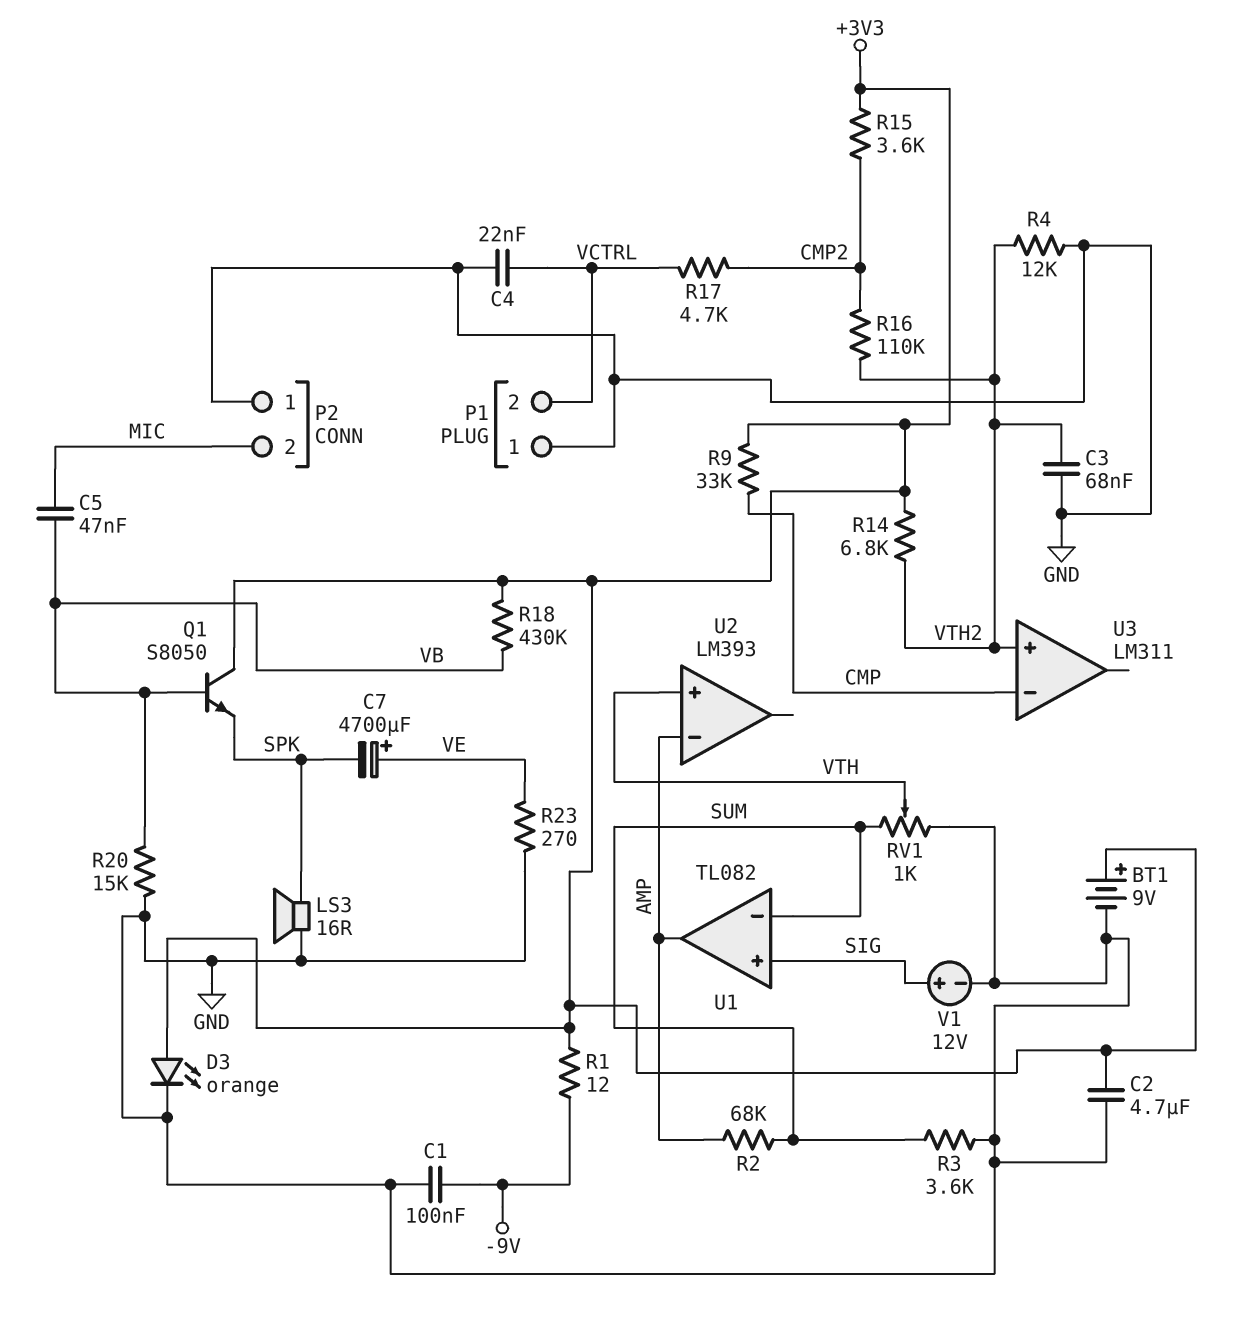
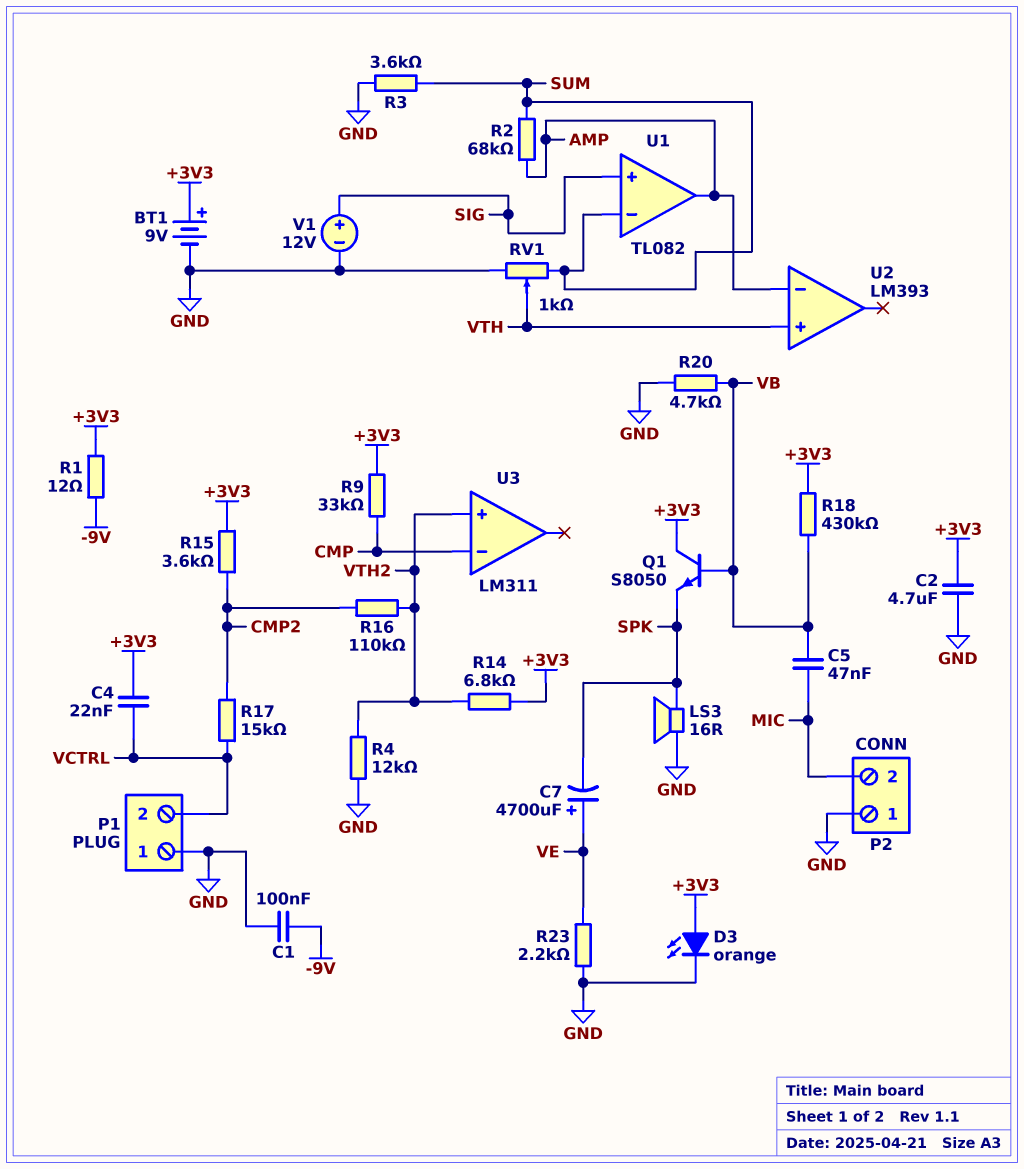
C3: 68nF (GND, VTH2) -> none
C4: 22nF (GND, VCTRL) -> 22nF (+3V3, VCTRL)
R17: 4.7k (CMP2, VCTRL) -> 15k (CMP2, VCTRL)
R20: 15k (GND, VB) -> 4.7k (GND, VB)
R23: 270 (GND, VE) -> 2.2k (GND, VE)

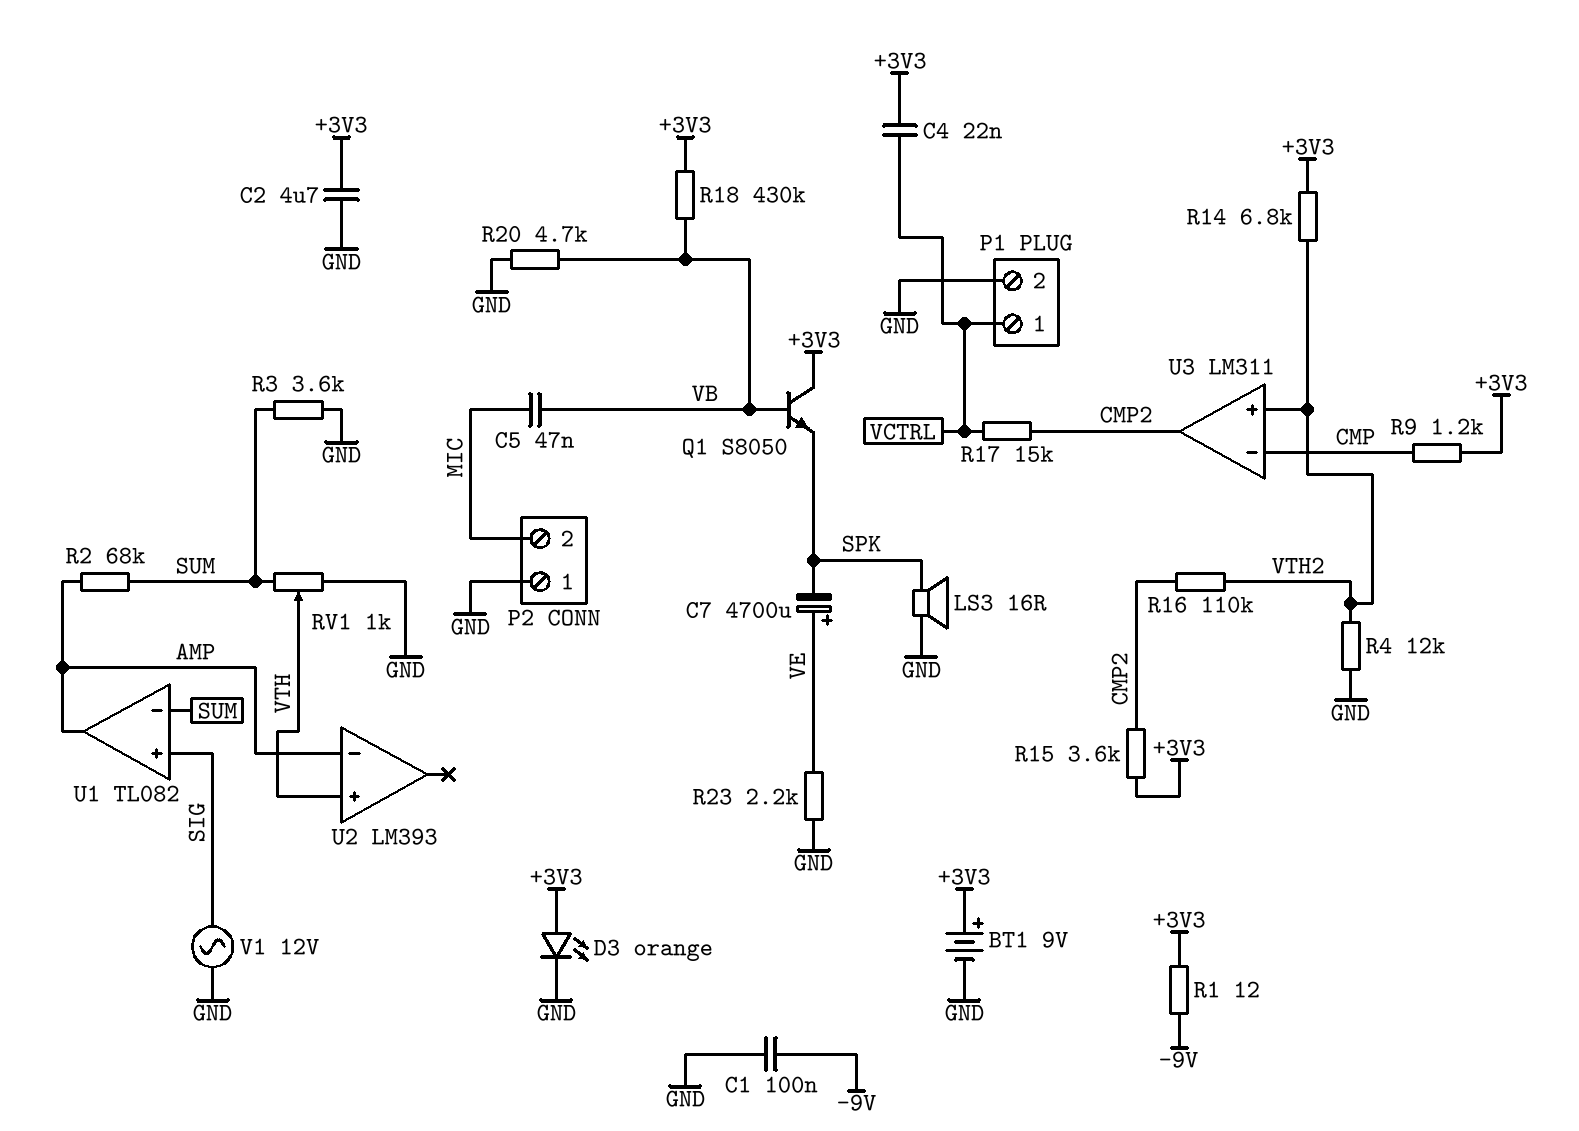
P1 pin 1: GND -> VCTRL
P1 pin 2: VCTRL -> GND
R9: 33k (+3V3, CMP) -> 1.2k (+3V3, CMP)
U3 pin out: none -> CMP2
V1: 12V (plus SIG, minus GND) -> AC 12V (GND, SIG)

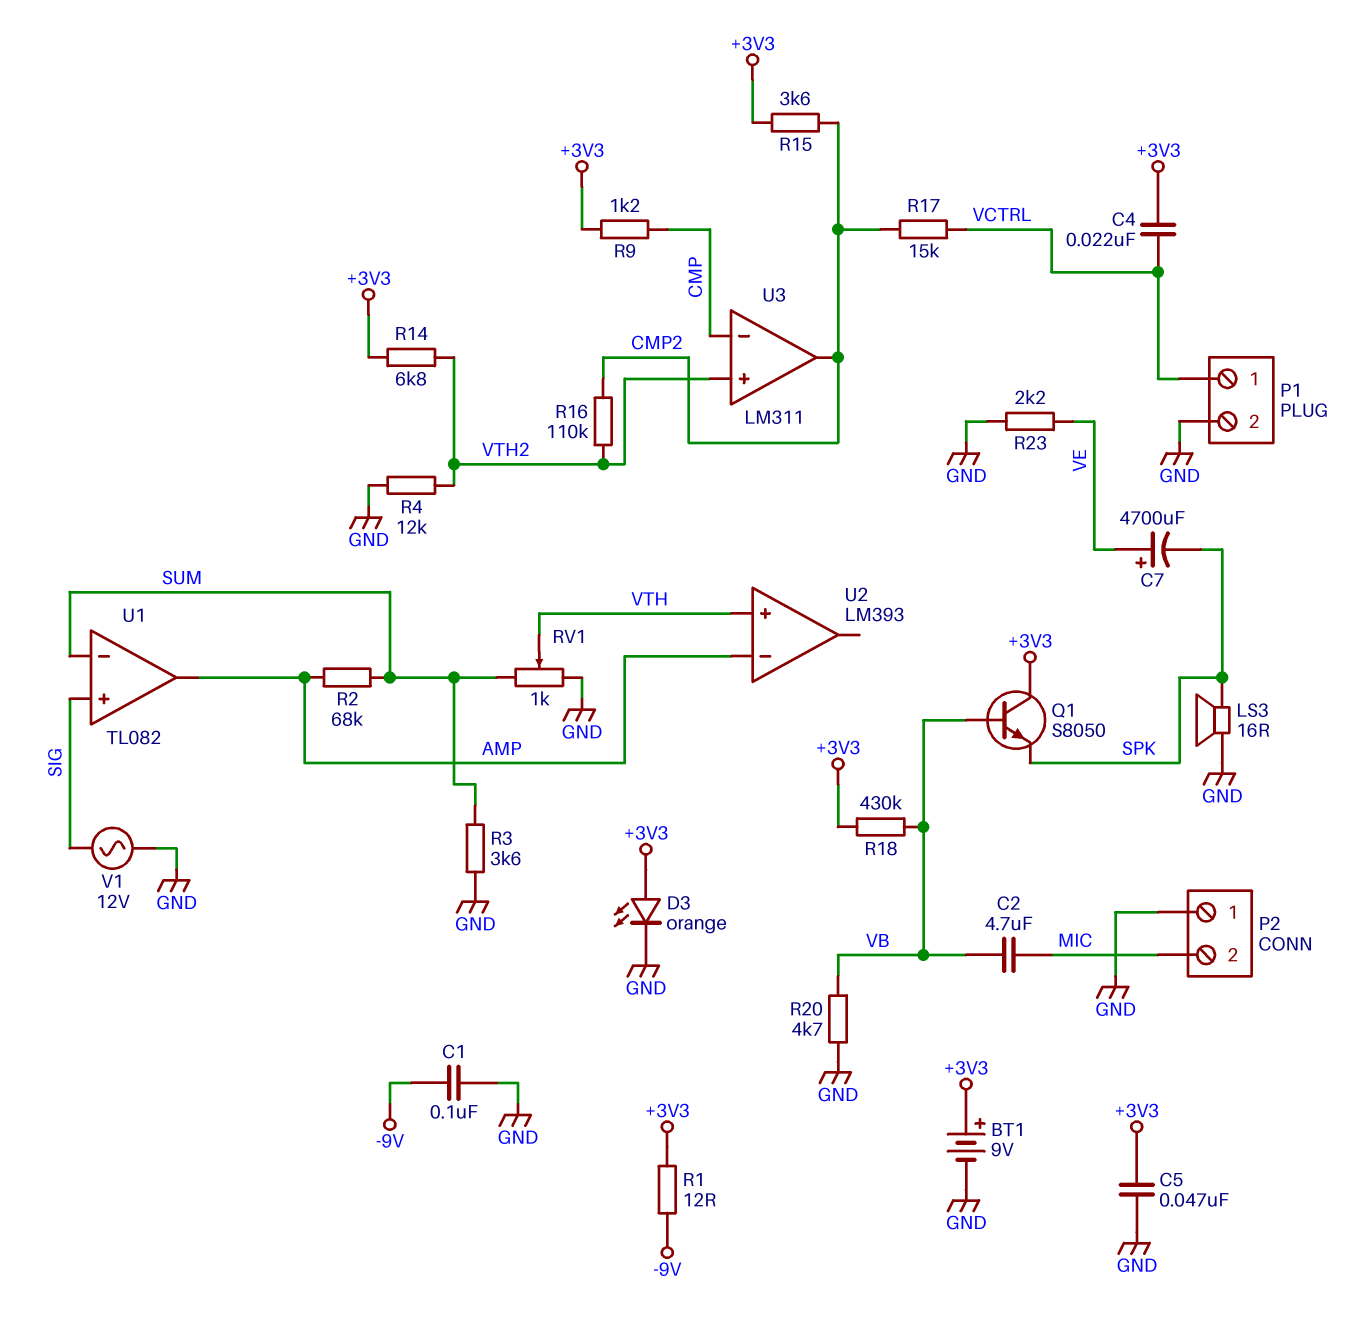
C2: 4.7uF (+3V3, GND) -> 4.7uF (MIC, VB)
C5: 47nF (MIC, VB) -> 47nF (+3V3, GND)

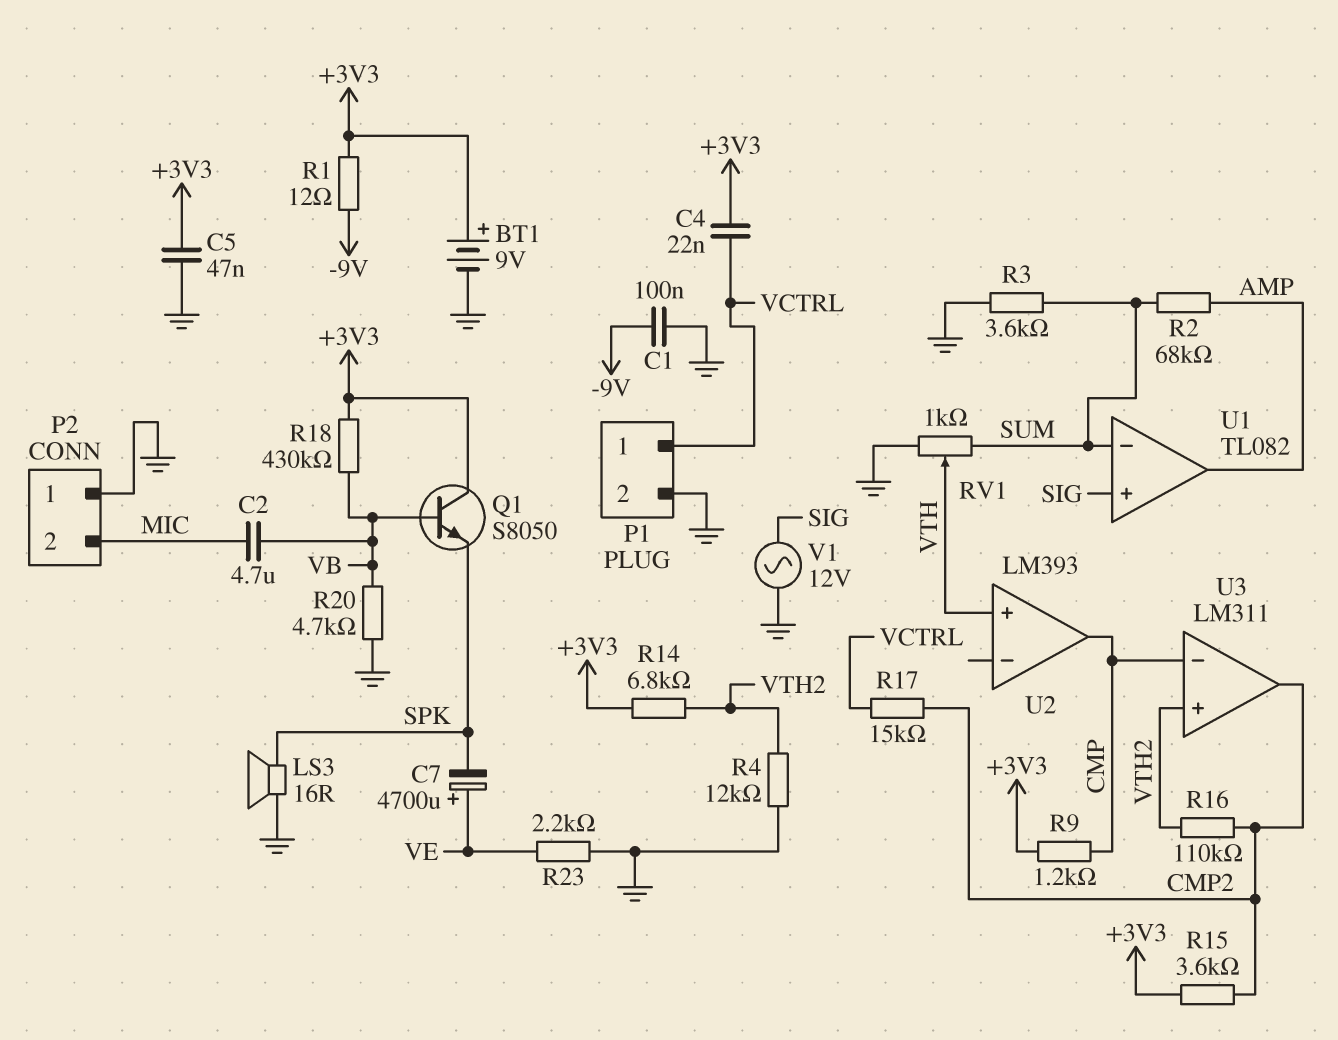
D3: LED orange (A +3V3, K GND) -> none
U2 pin in-: AMP -> none
U2 pin out: none -> CMP

